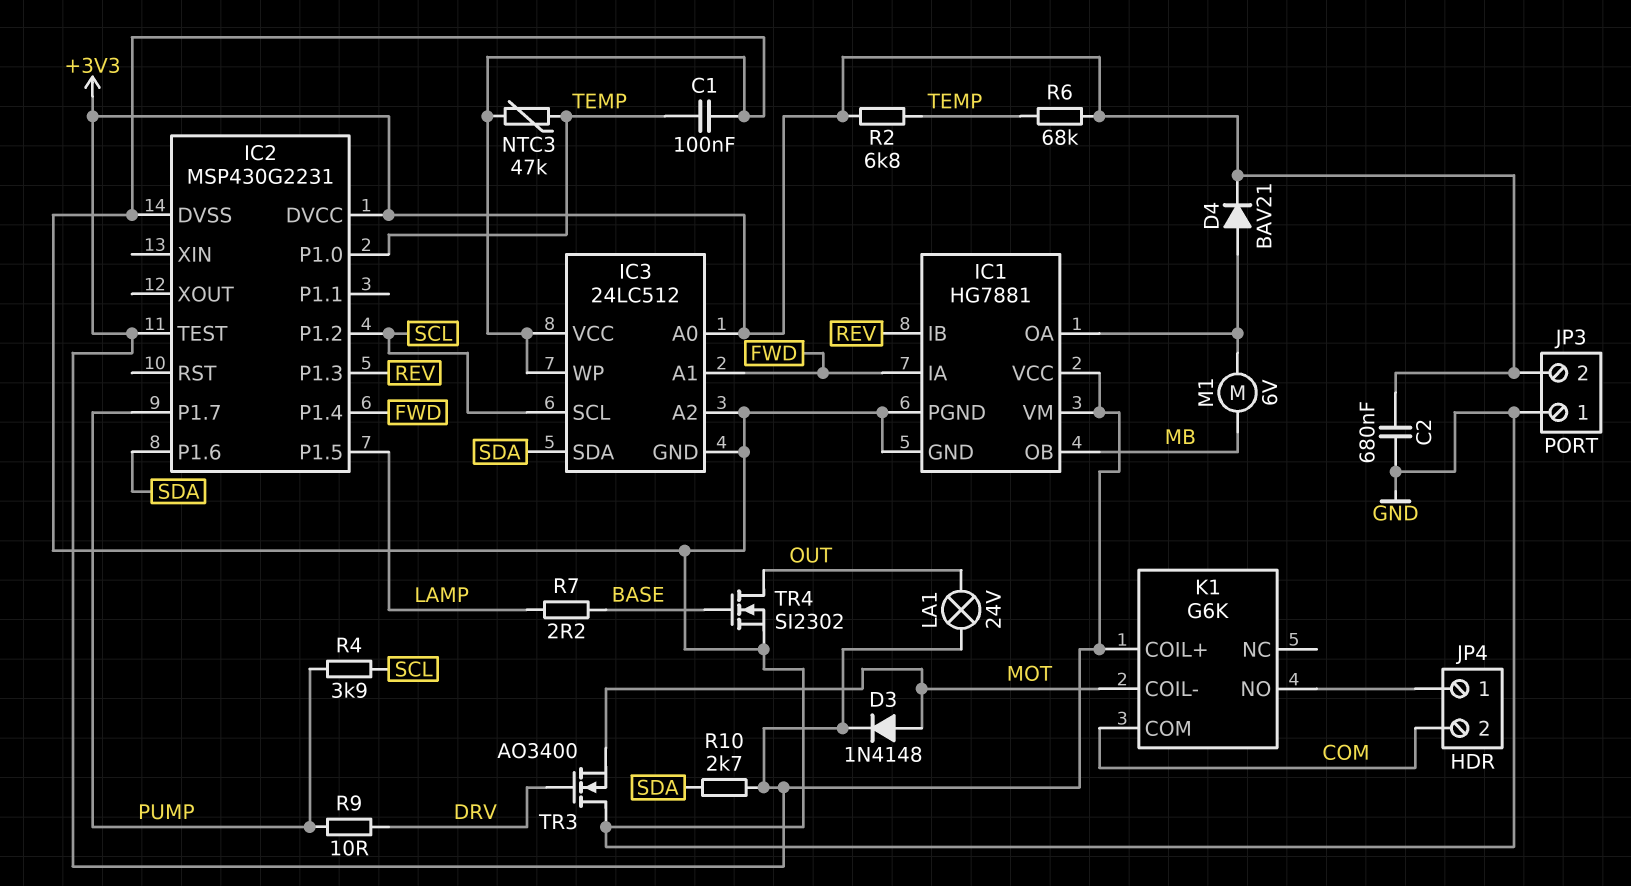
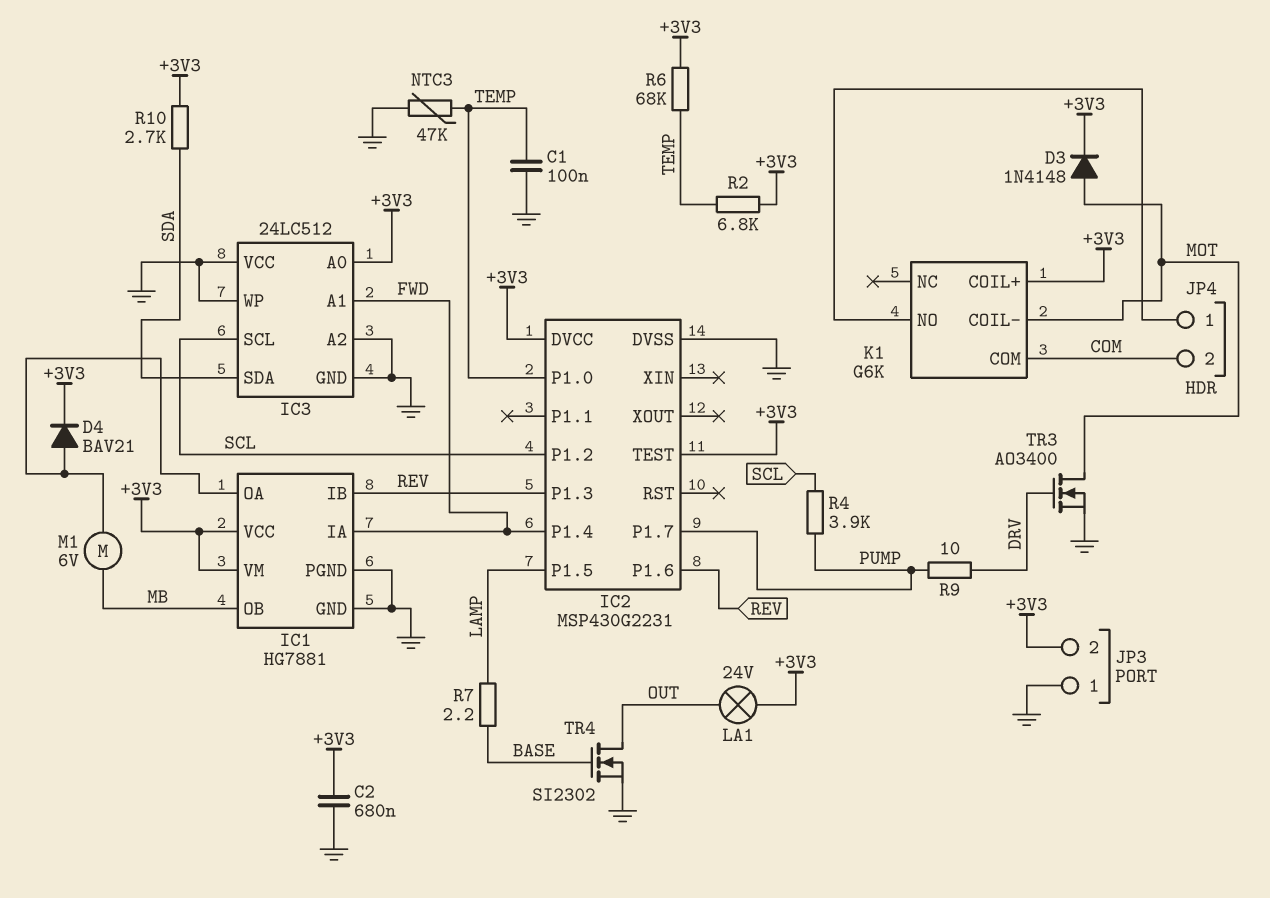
IC2 pin P1.6: SDA -> REV
TR3: NMOS AO3400 (G DRV, D GND, S MOT) -> NMOS AO3400 (G DRV, D MOT, S GND)

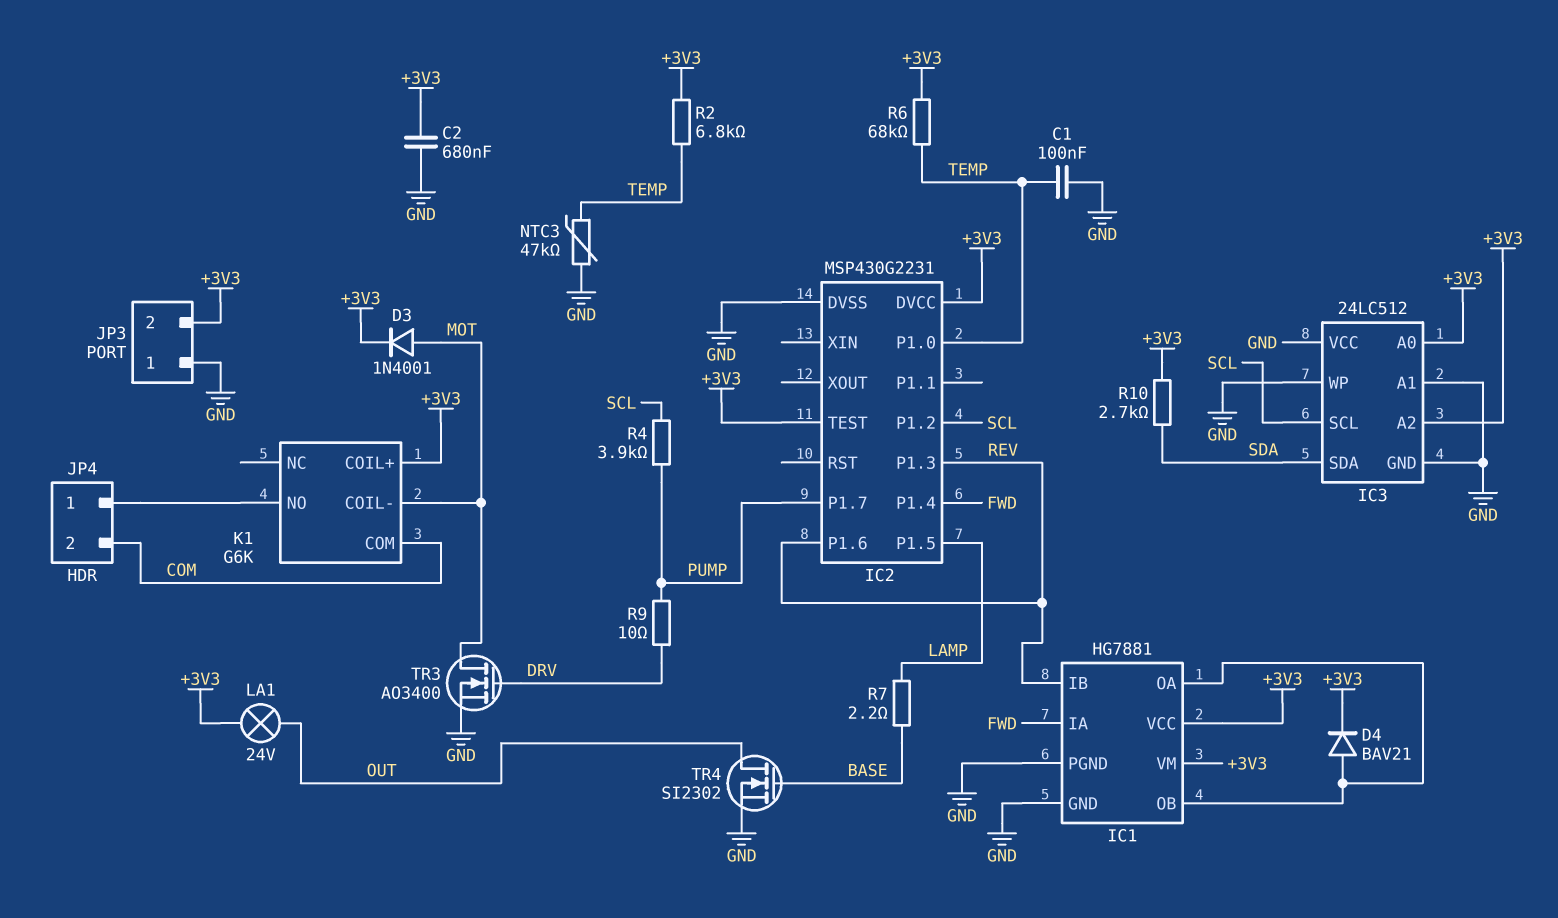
D3: diode 1N4148 (A MOT, K +3V3) -> diode 1N4001 (A MOT, K +3V3)
IC1 pin OB: MB -> IC1/OA
IC3 pin A1: FWD -> GND
IC3 pin A2: GND -> +3V3
M1: motor 6V (IC1/OA, MB) -> none

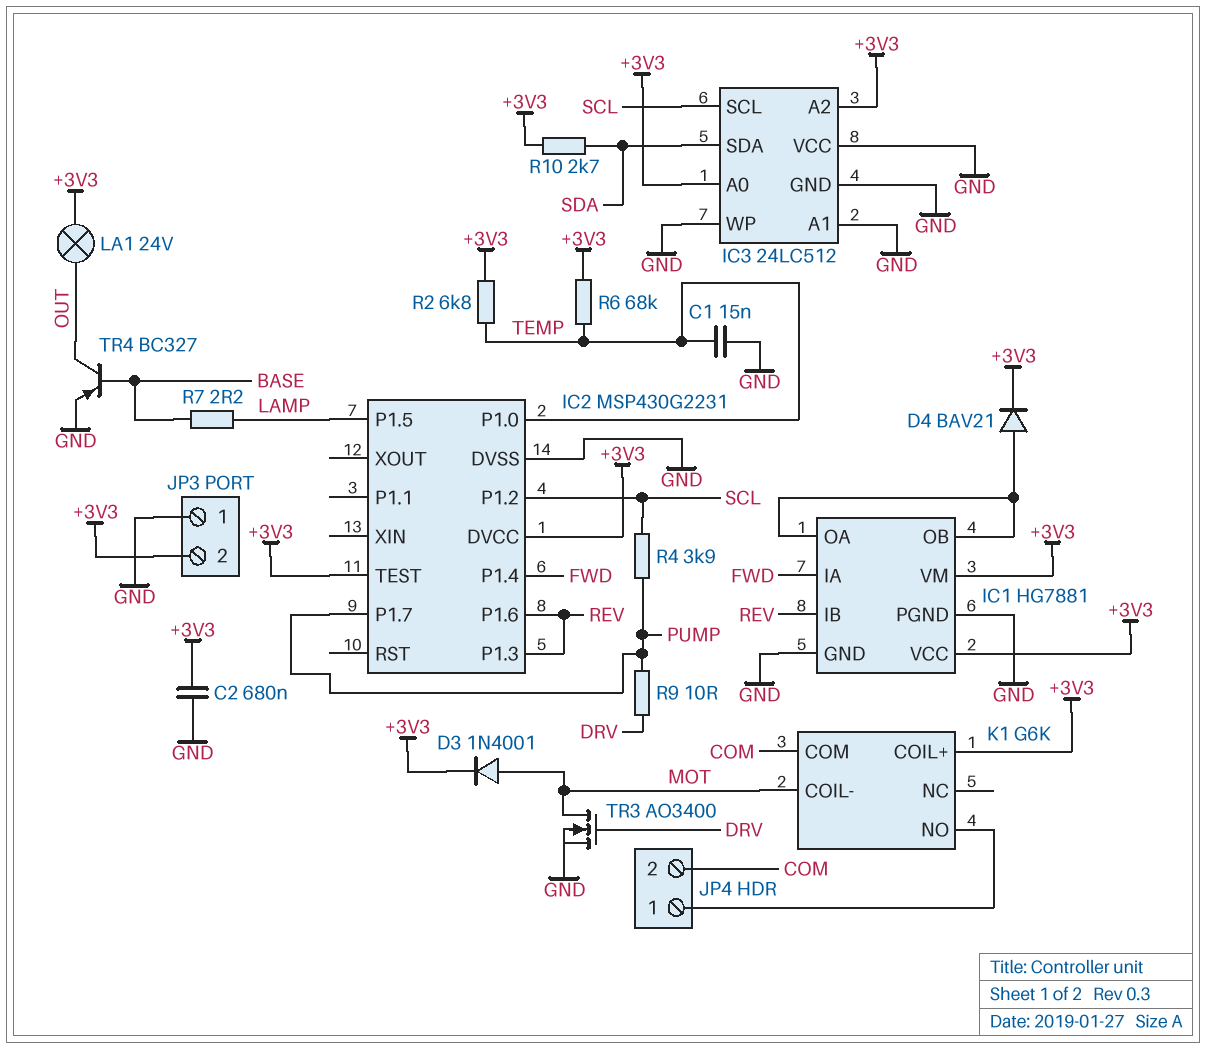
C1: 100nF (GND, TEMP) -> 15nF (GND, TEMP)
NTC3: 47k (GND, TEMP) -> none
TR4: NMOS SI2302 (G BASE, D OUT, S GND) -> PNP BC327 (B BASE, C OUT, E GND)

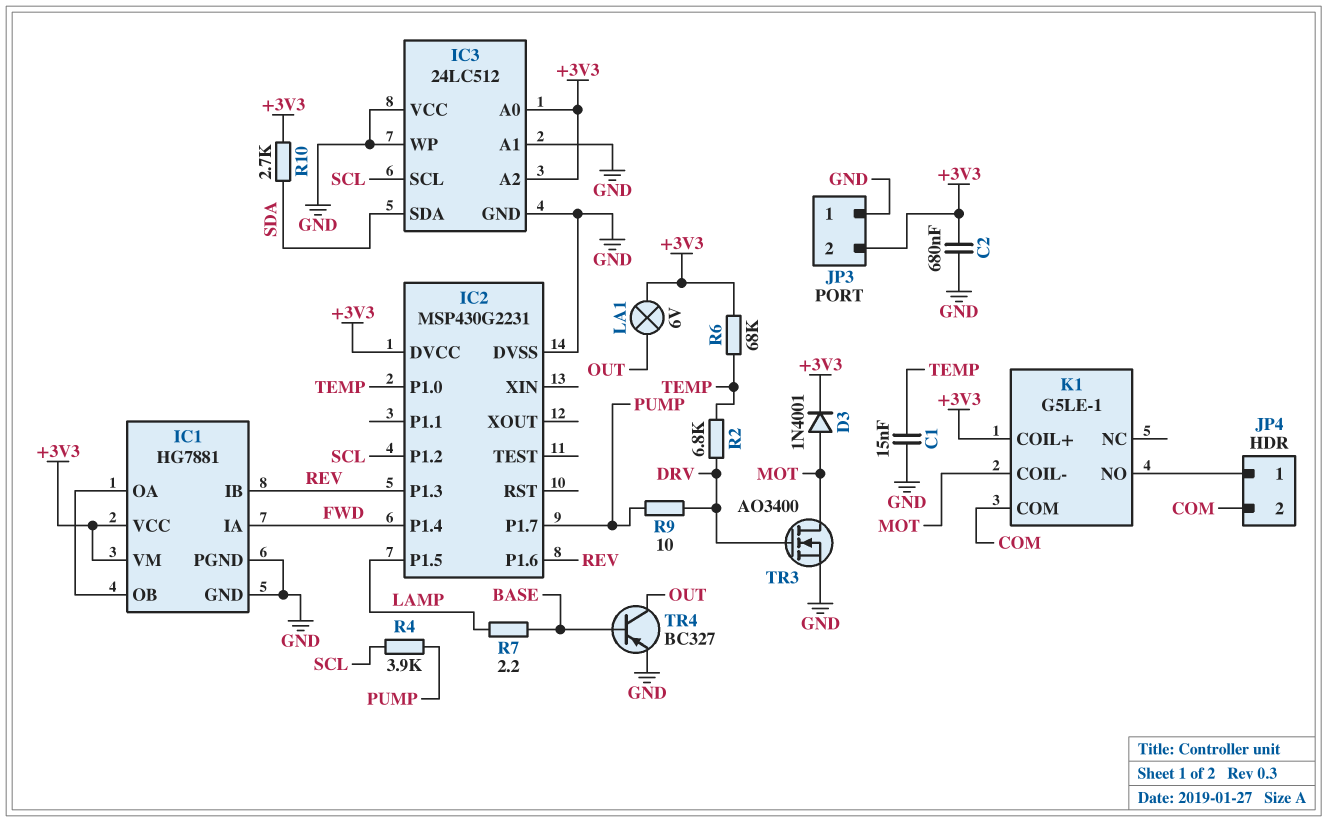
D4: diode BAV21 (A IC1/OA, K +3V3) -> none
IC2 pin TEST: +3V3 -> none
K1: G6K -> G5LE-1
LA1: lamp 24V (+3V3, OUT) -> lamp 6V (+3V3, OUT)
R2: 6.8k (+3V3, TEMP) -> 6.8k (DRV, TEMP)

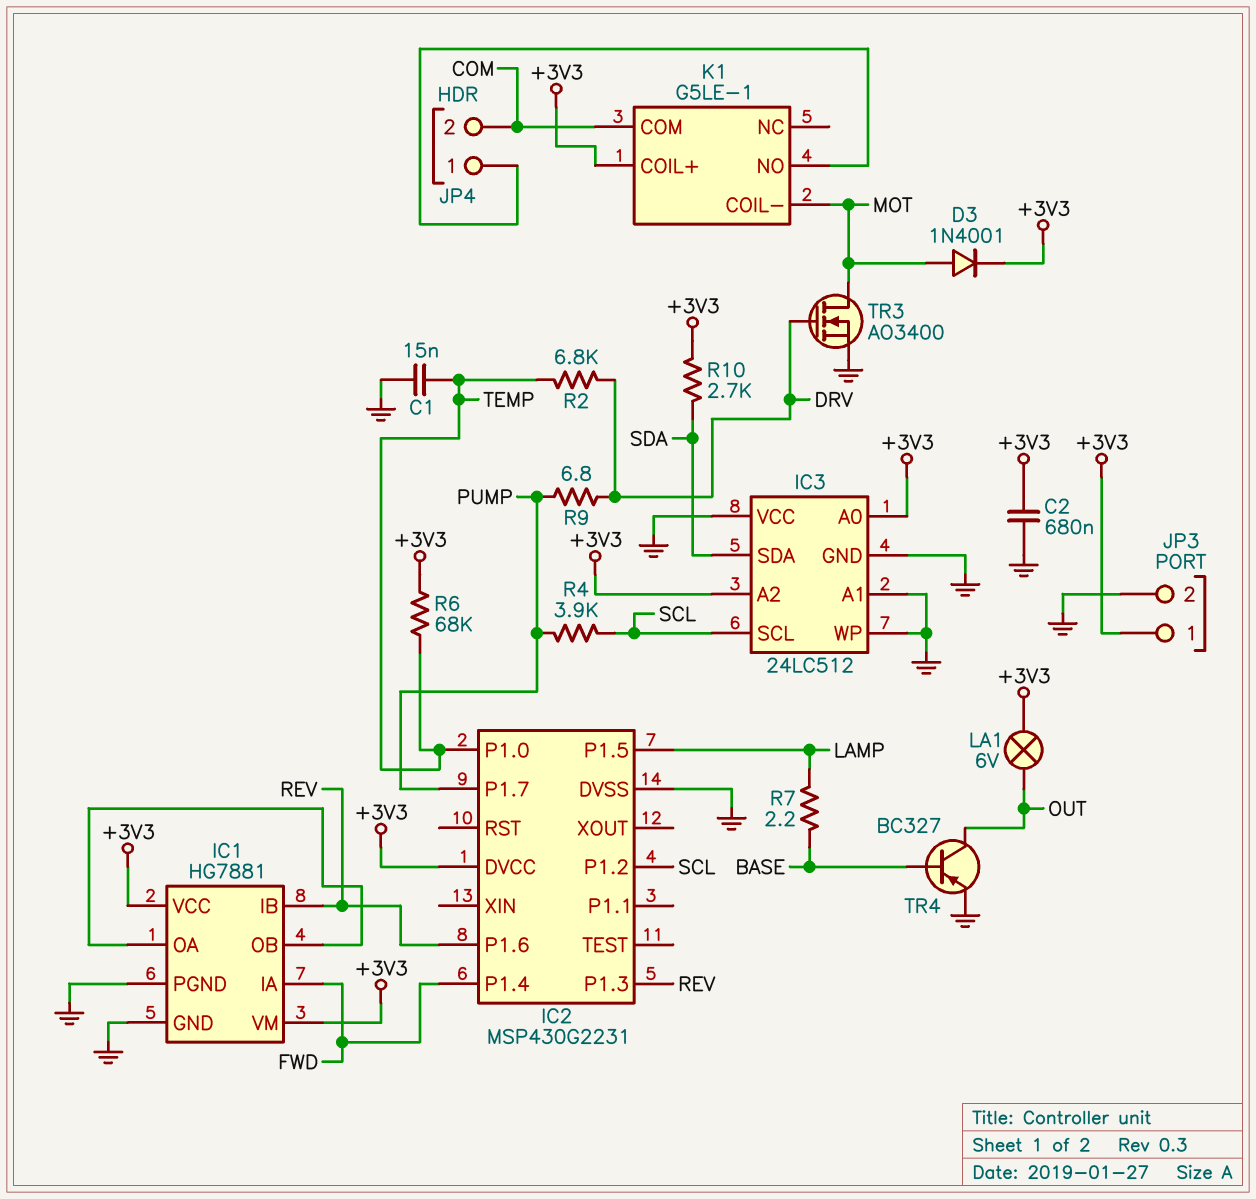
JP3 pin 1: GND -> +3V3
JP3 pin 2: +3V3 -> GND
R9: 10 (DRV, PUMP) -> 6.8 (DRV, PUMP)

